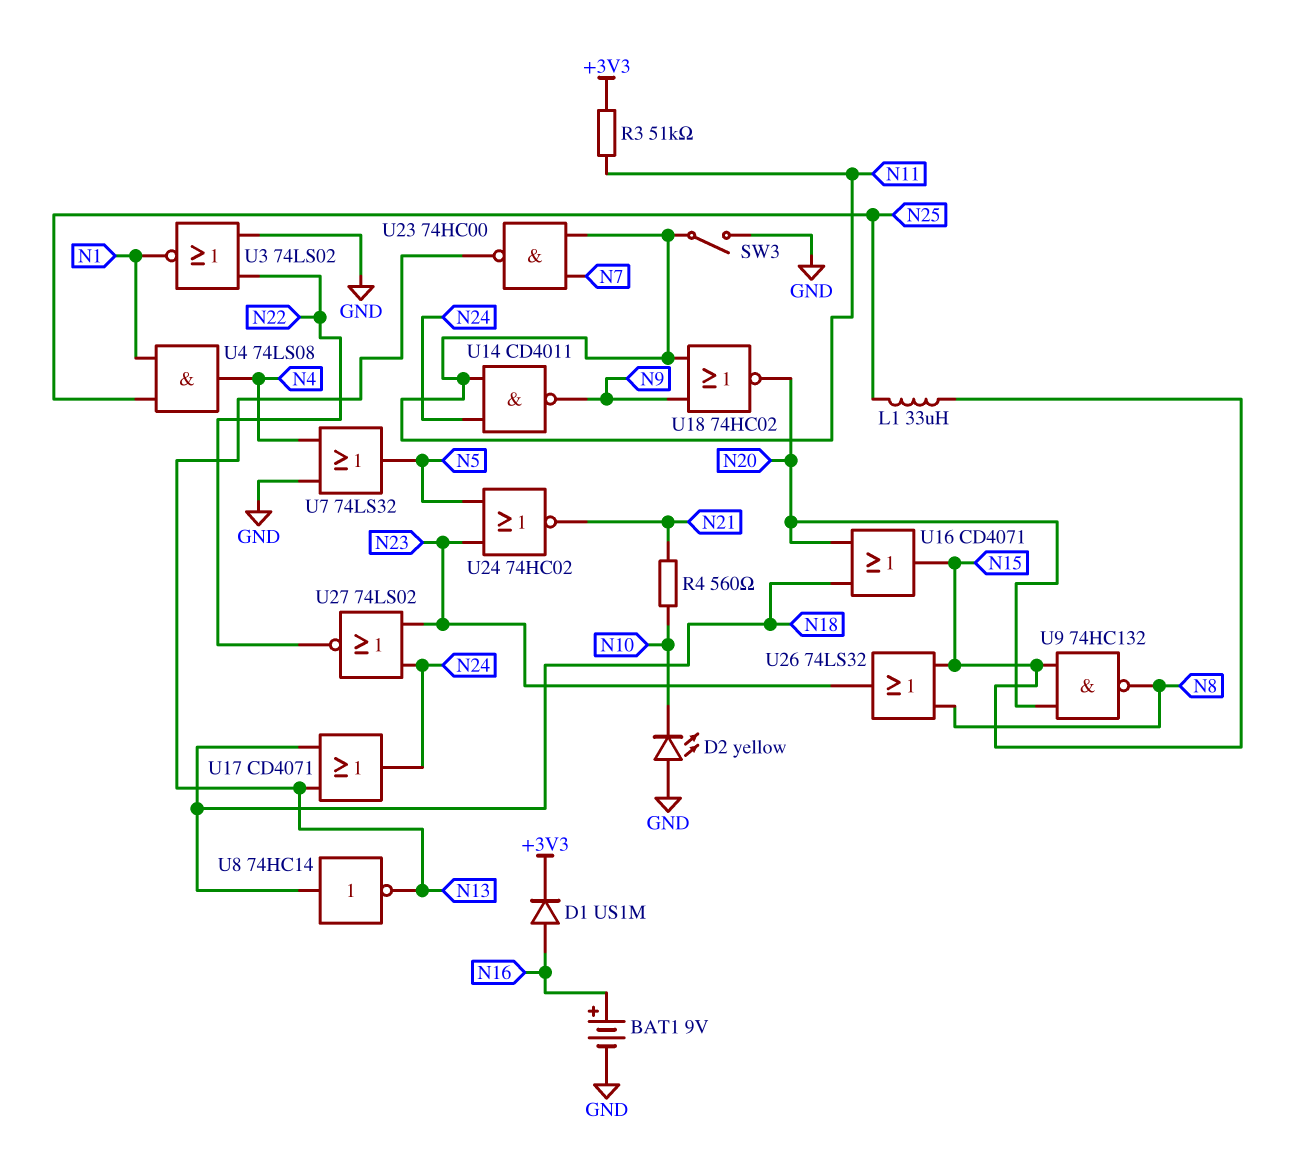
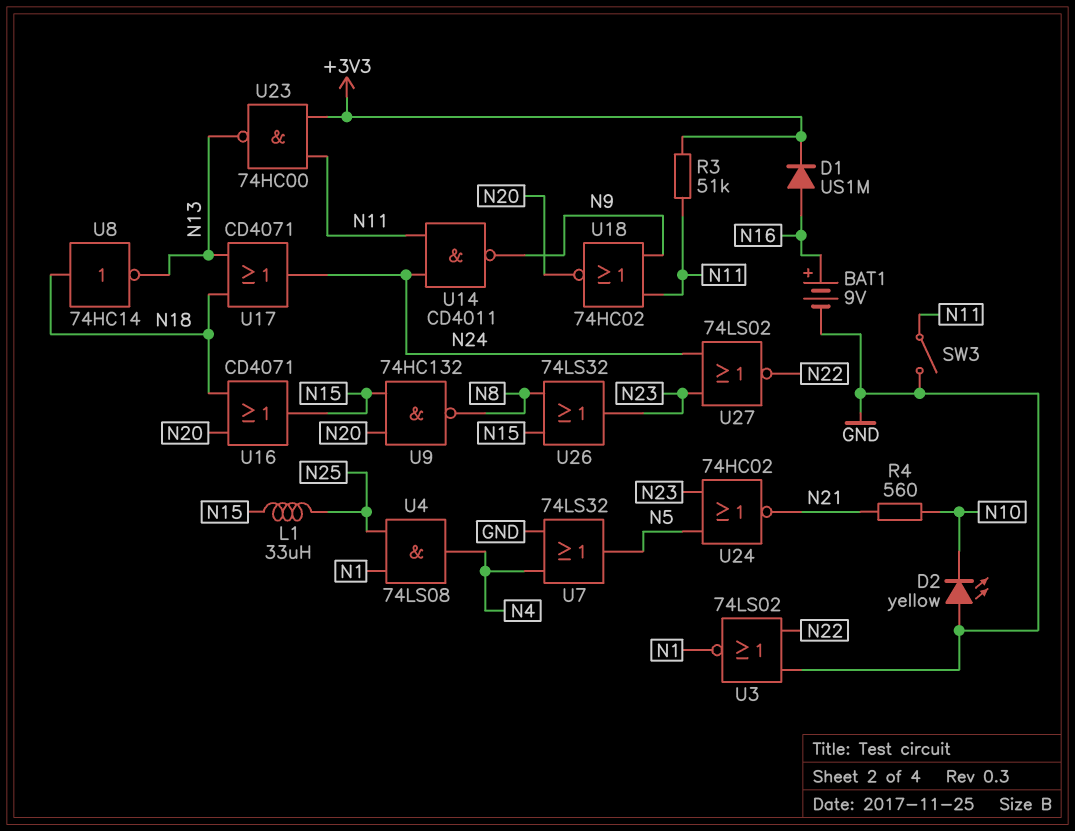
U23: NAND 74HC00 (in N7, in N11, out N13) -> NAND 74HC00 (in +3V3, in N11, out N13)

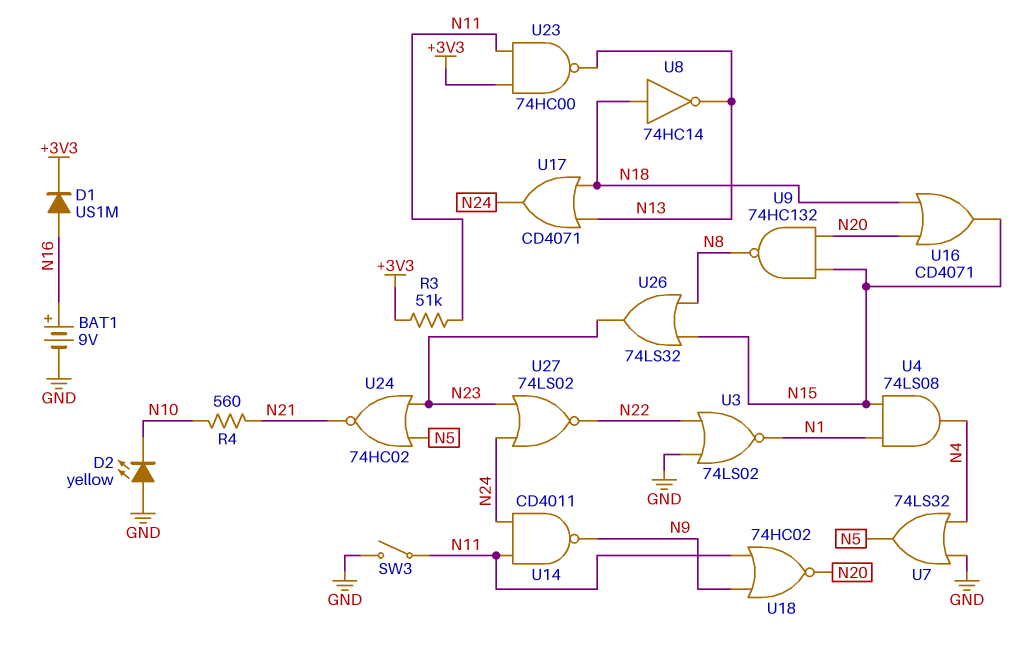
L1: 33uH (N15, N25) -> none
U4: AND 74LS08 (in N1, in N25, out N4) -> AND 74LS08 (in N1, in N15, out N4)

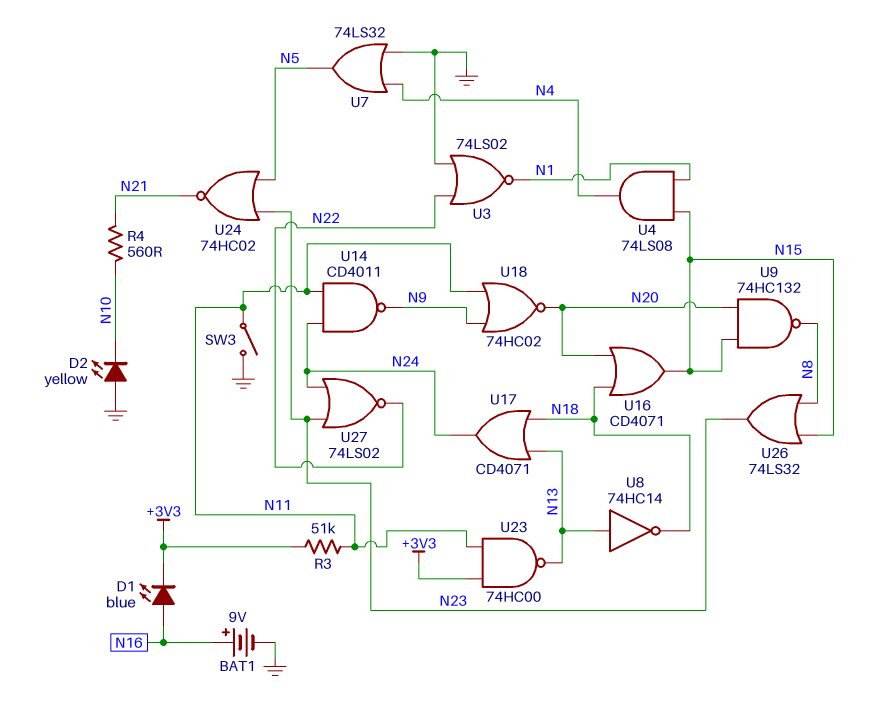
D1: diode US1M (A N16, K +3V3) -> LED blue (A N16, K +3V3)
U8: NOT 74HC14 (in N18, out N13) -> NOT 74HC14 (in N13, out N18)

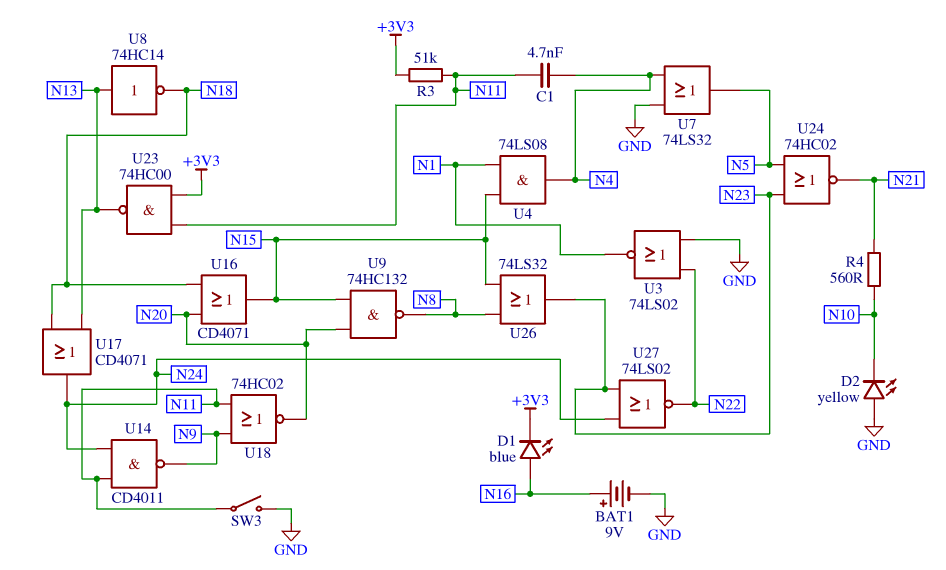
C1: none -> 4.7nF (N4, N11)

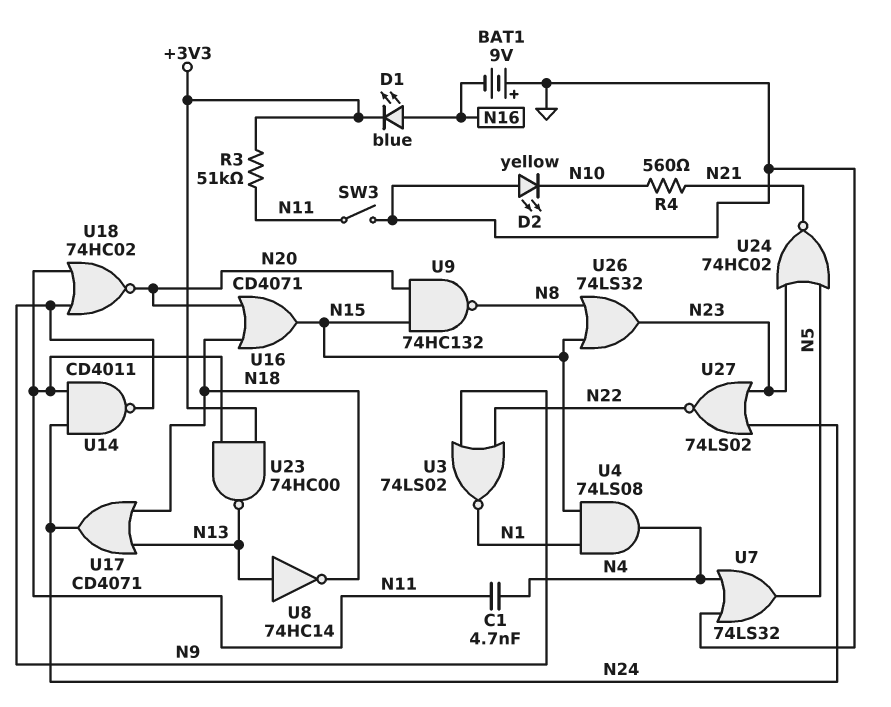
BAT1: 9V (plus N16, minus GND) -> 9V (plus GND, minus N16)
U3: NOR 74LS02 (in GND, in N22, out N1) -> NOR 74LS02 (in N9, in N22, out N1)

